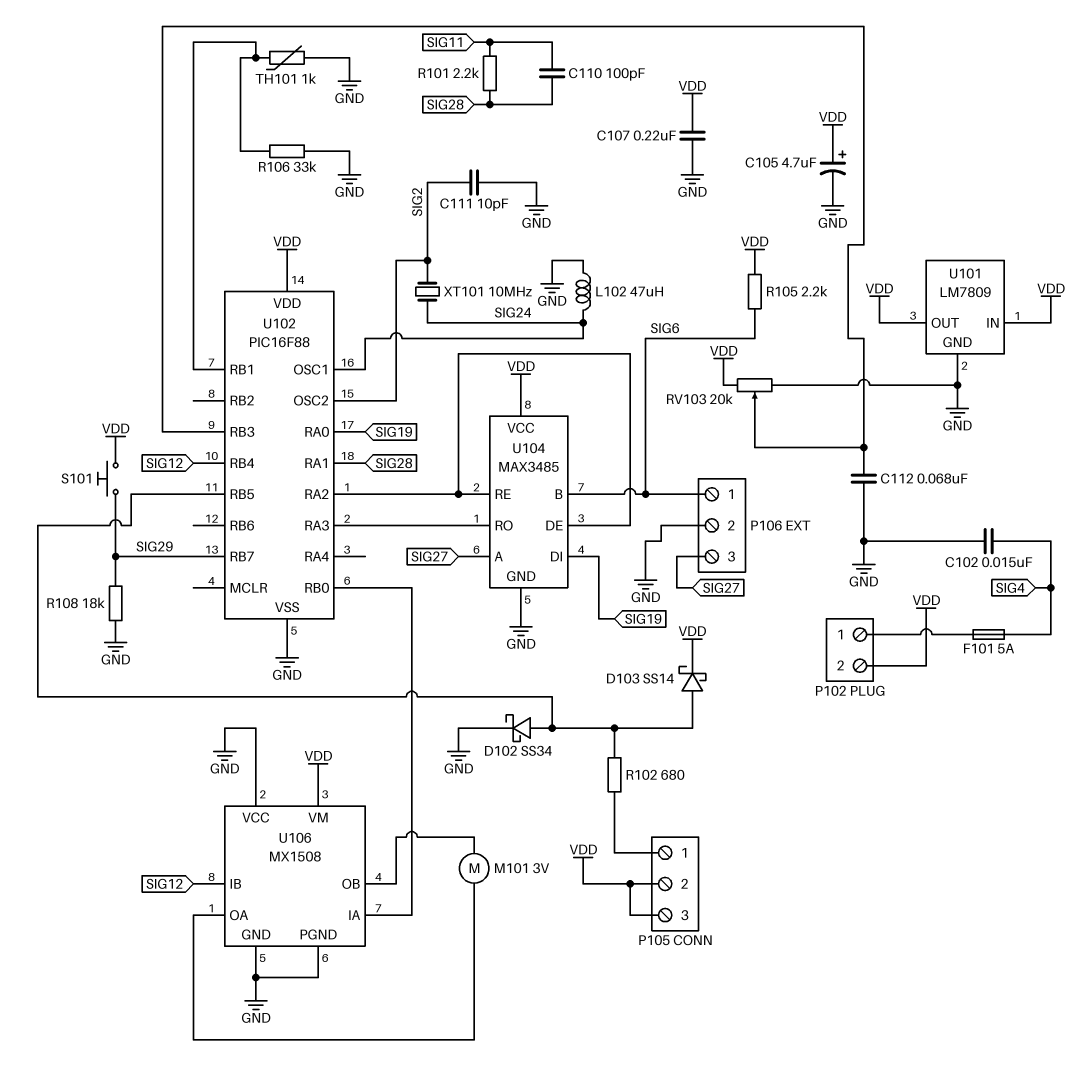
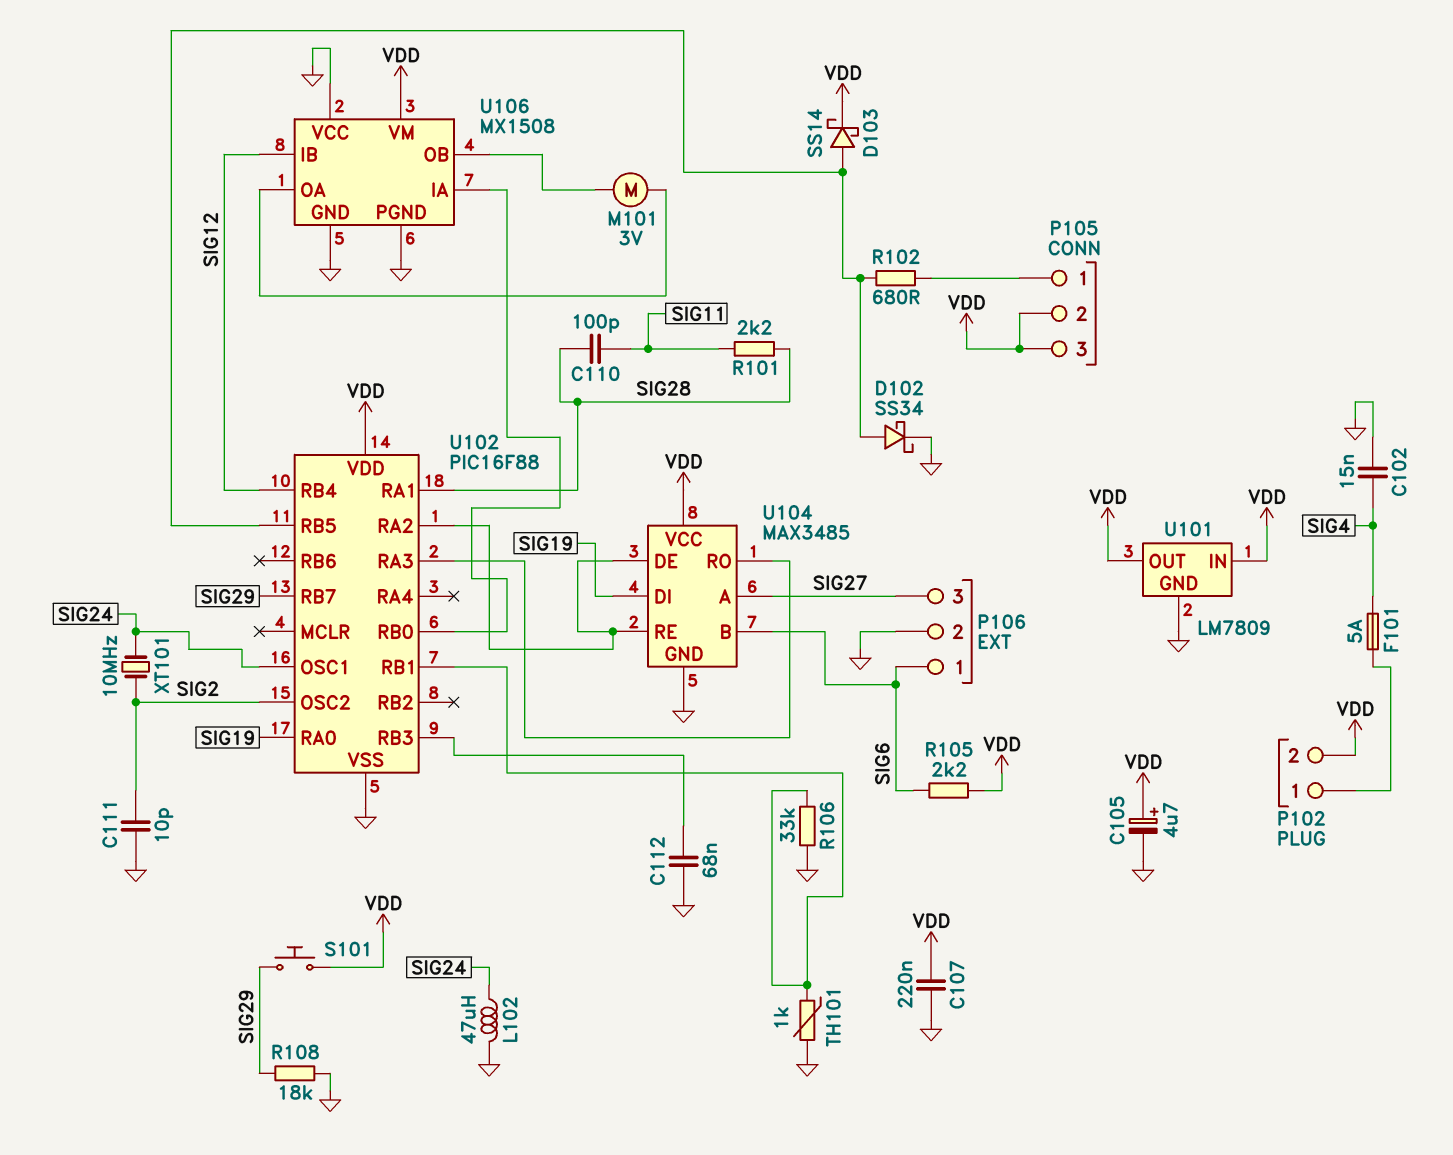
RV103: 20k (GND, VDD, wiper U102/RB3) -> none

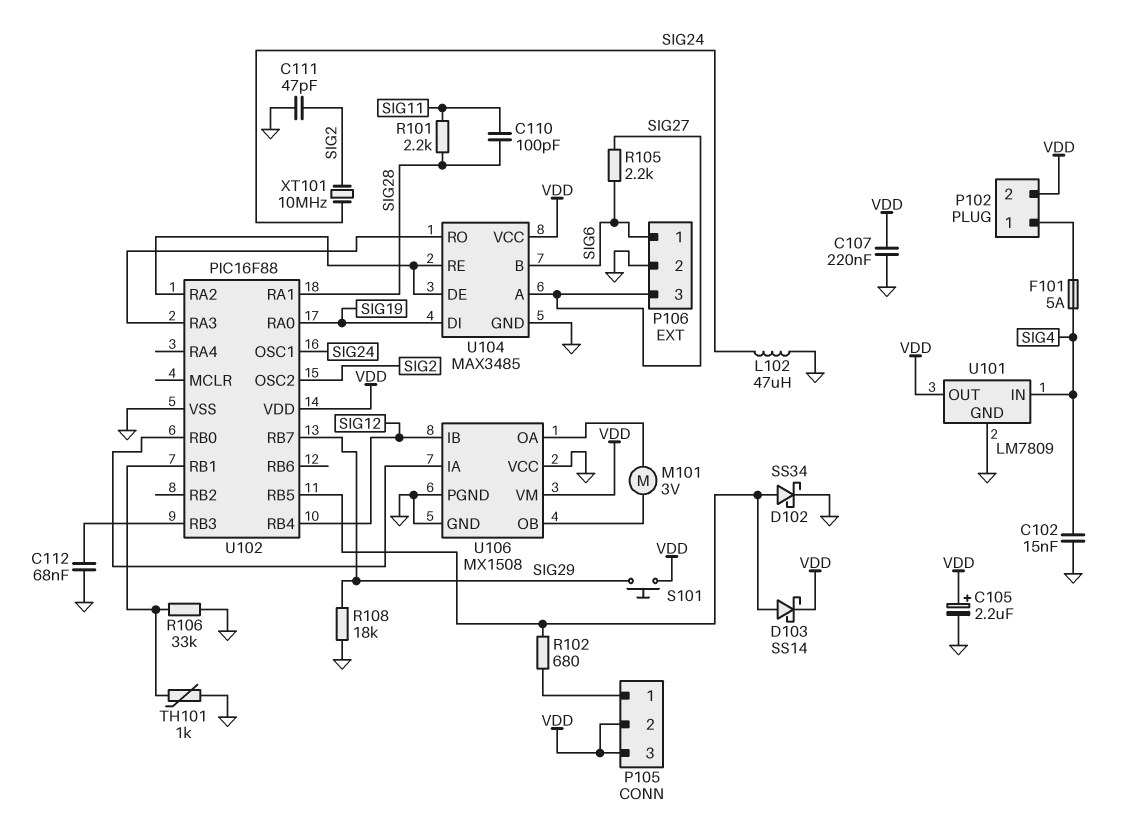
C105: 4.7uF (plus VDD, minus GND) -> 2.2uF (plus VDD, minus GND)
C111: 10pF (GND, SIG2) -> 47pF (GND, SIG2)
R105: 2.2k (SIG6, VDD) -> 2.2k (SIG6, SIG27)
U101 pin IN: VDD -> SIG4

